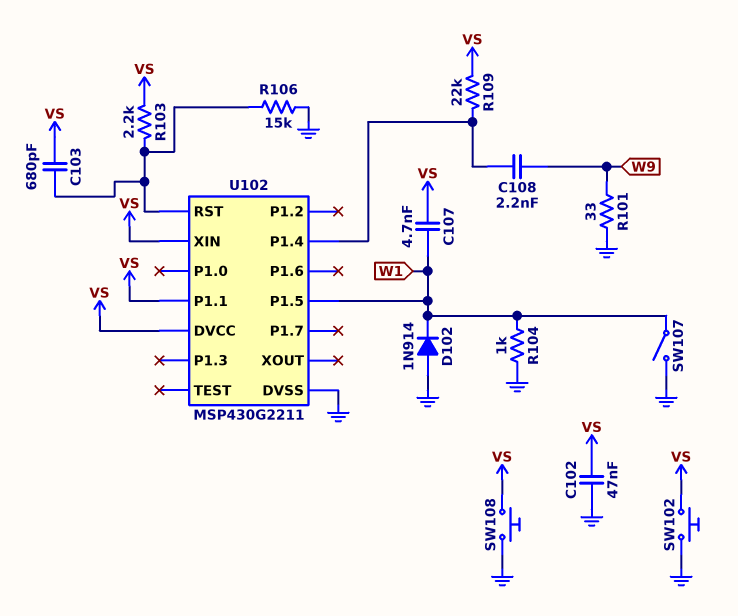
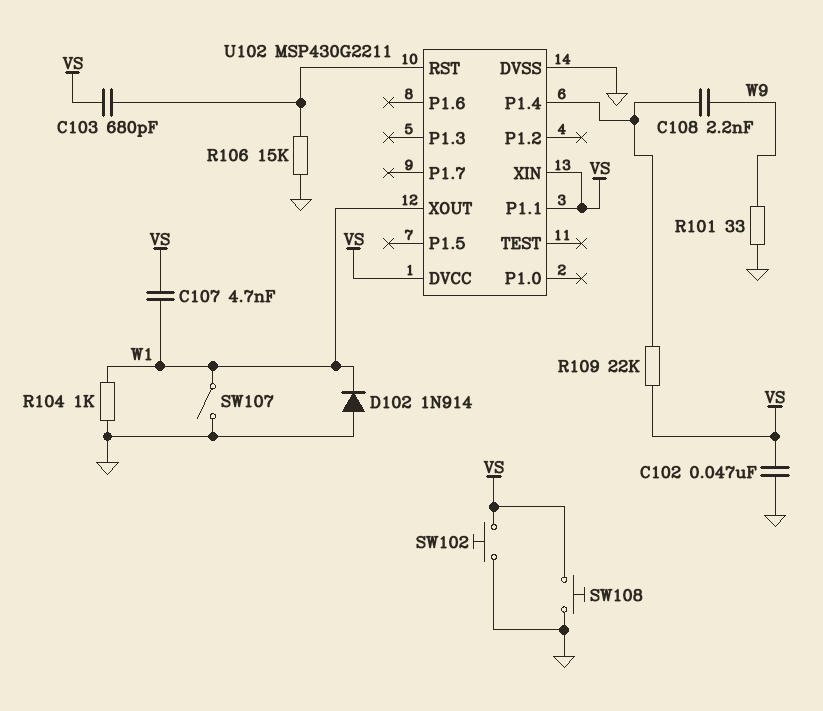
R103: 2.2k (U102/RST, VS) -> none
U102 pin P1.5: W1 -> none
U102 pin XOUT: none -> W1

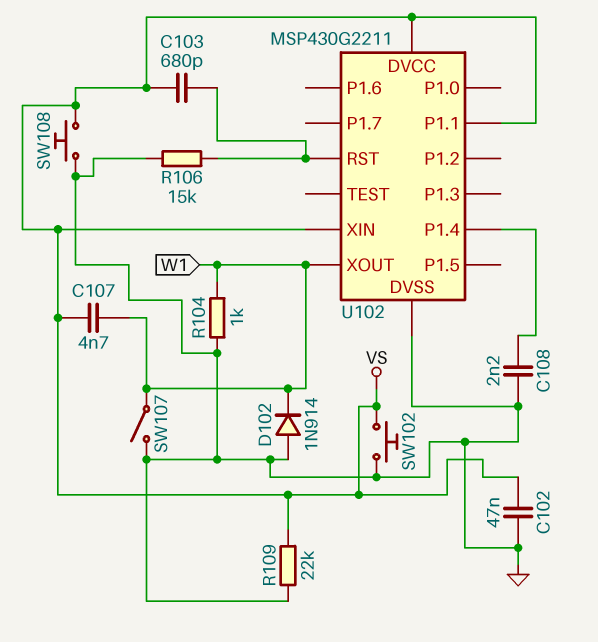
C108: 2.2nF (U102/P1.4, W9) -> 2.2nF (GND, U102/P1.4)
R101: 33 (GND, W9) -> none
R109: 22k (U102/P1.4, VS) -> 22k (GND, VS)

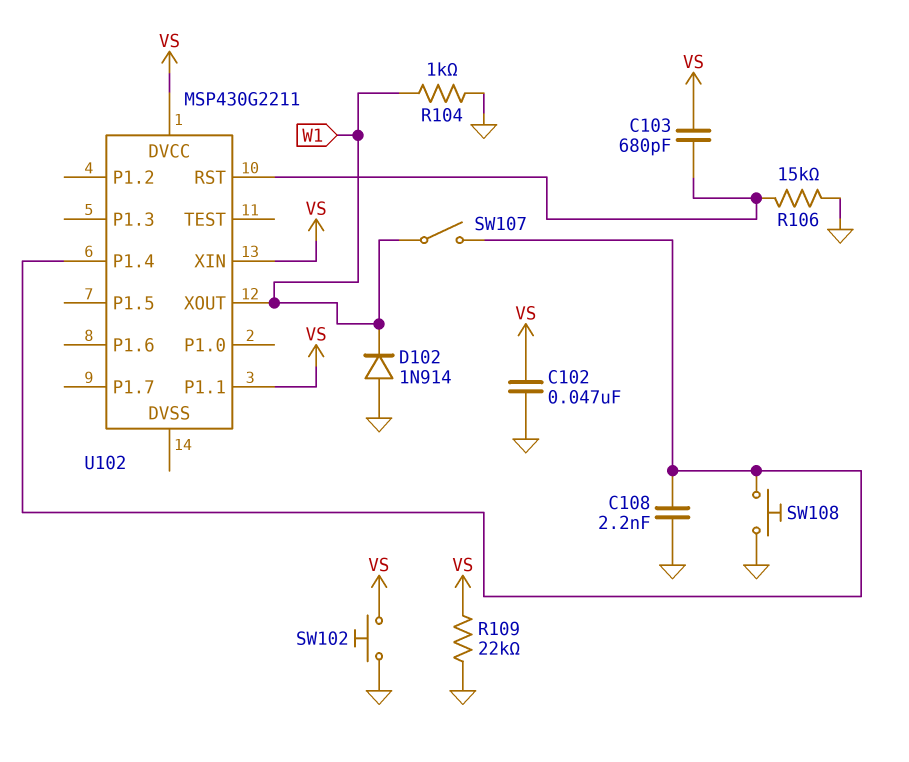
C107: 4.7nF (VS, W1) -> none
SW107: switch (GND, W1) -> switch (U102/P1.4, W1)
SW108: button (GND, VS) -> button (GND, U102/P1.4)
U102 pin DVSS: GND -> none

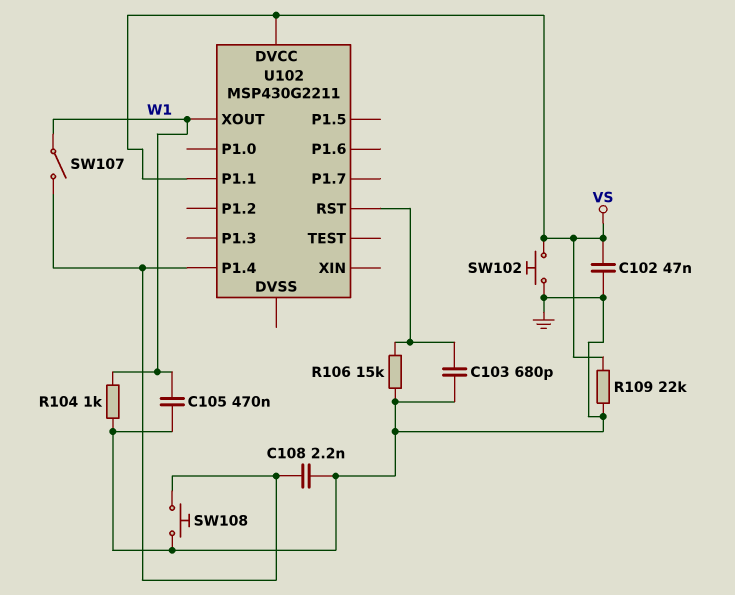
C103: 680pF (U102/RST, VS) -> 680pF (GND, U102/RST)
C105: none -> 470nF (GND, W1)
D102: diode 1N914 (A GND, K W1) -> none
U102 pin XIN: VS -> none

